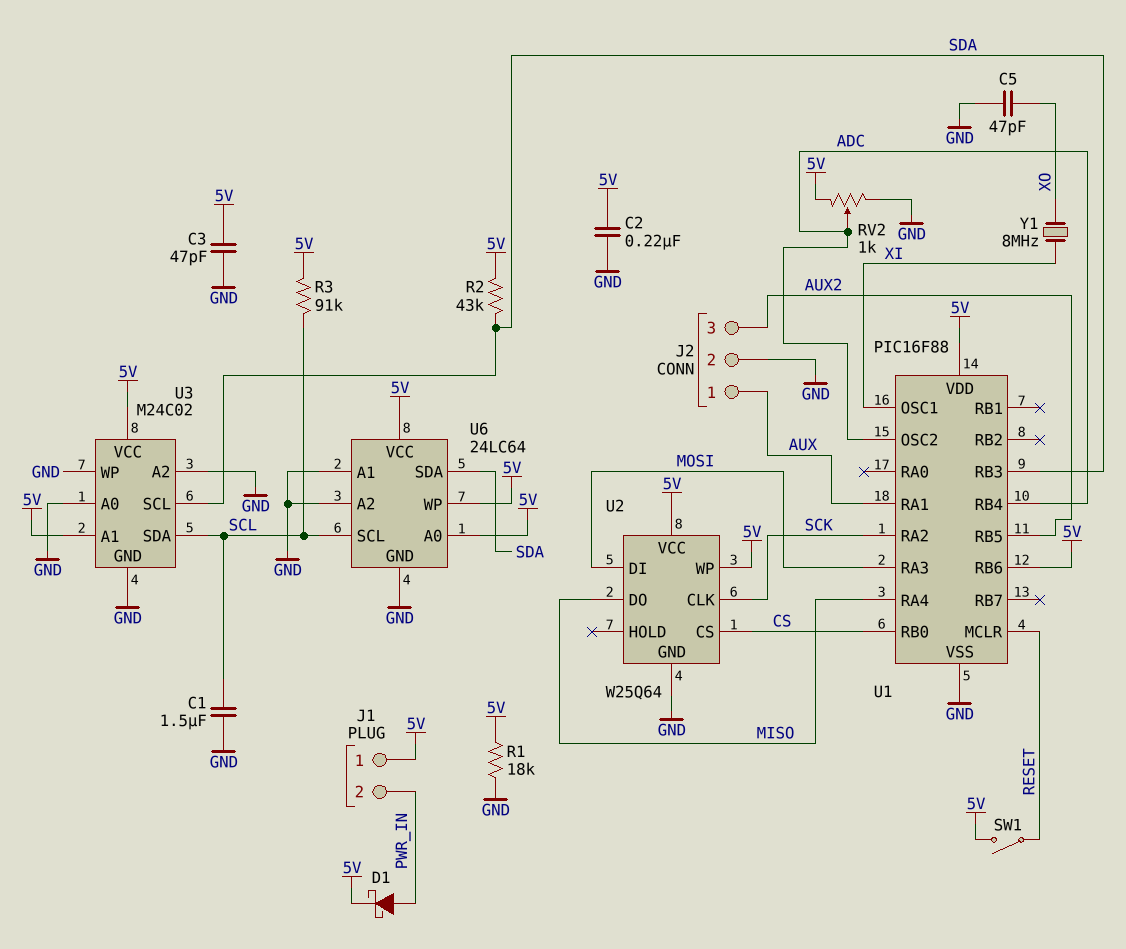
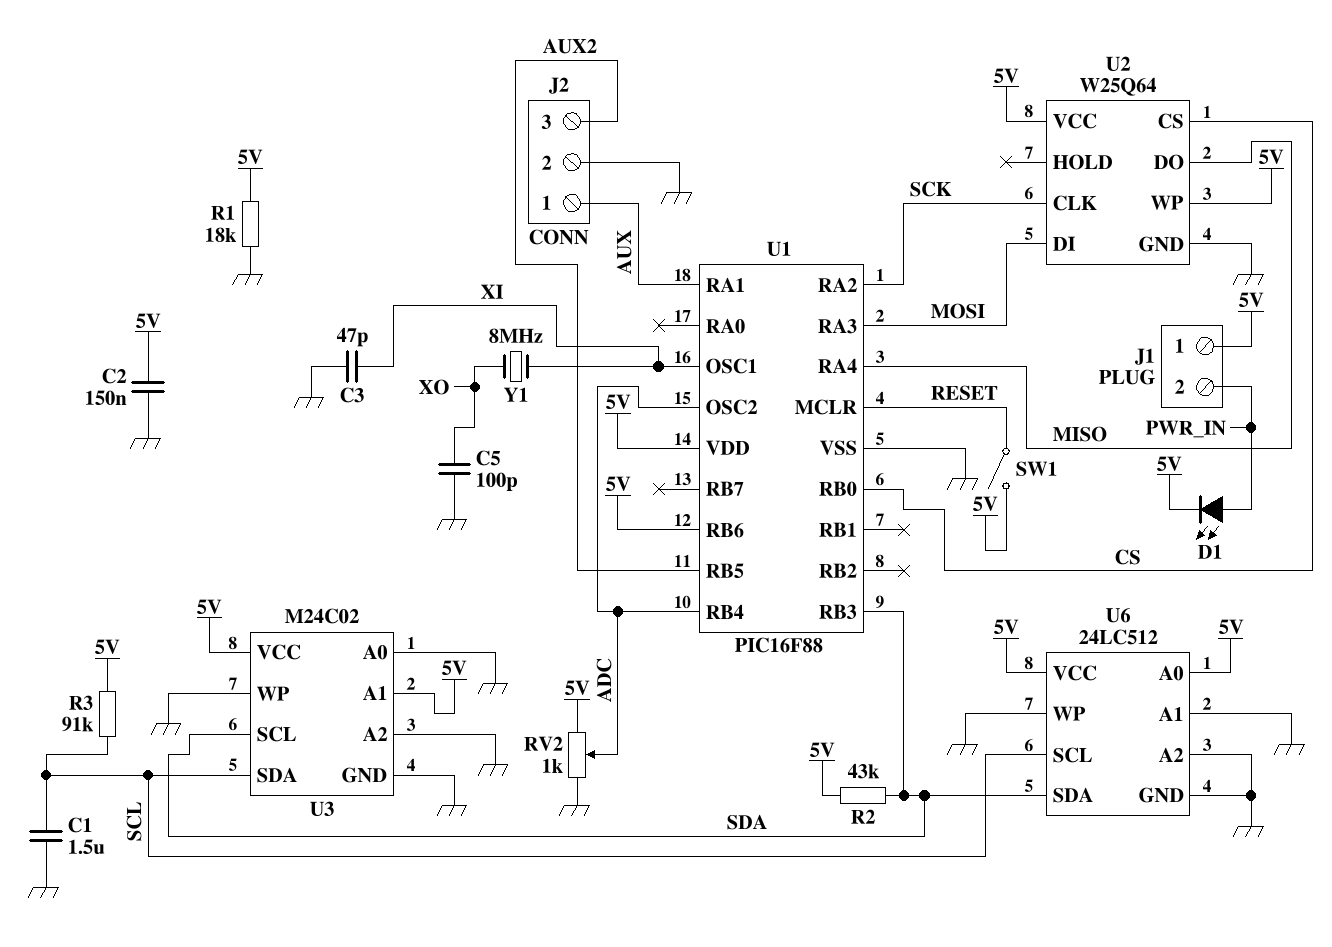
C2: 220nF (5V, GND) -> 150nF (5V, GND)
C3: 47pF (5V, GND) -> 47pF (GND, XI)
C5: 47pF (GND, XO) -> 100pF (GND, XO)
D1: schottky (A PWR_IN, K 5V) -> LED (A PWR_IN, K 5V)
U6: 24LC64 -> 24LC512
U6 pin WP: 5V -> GND

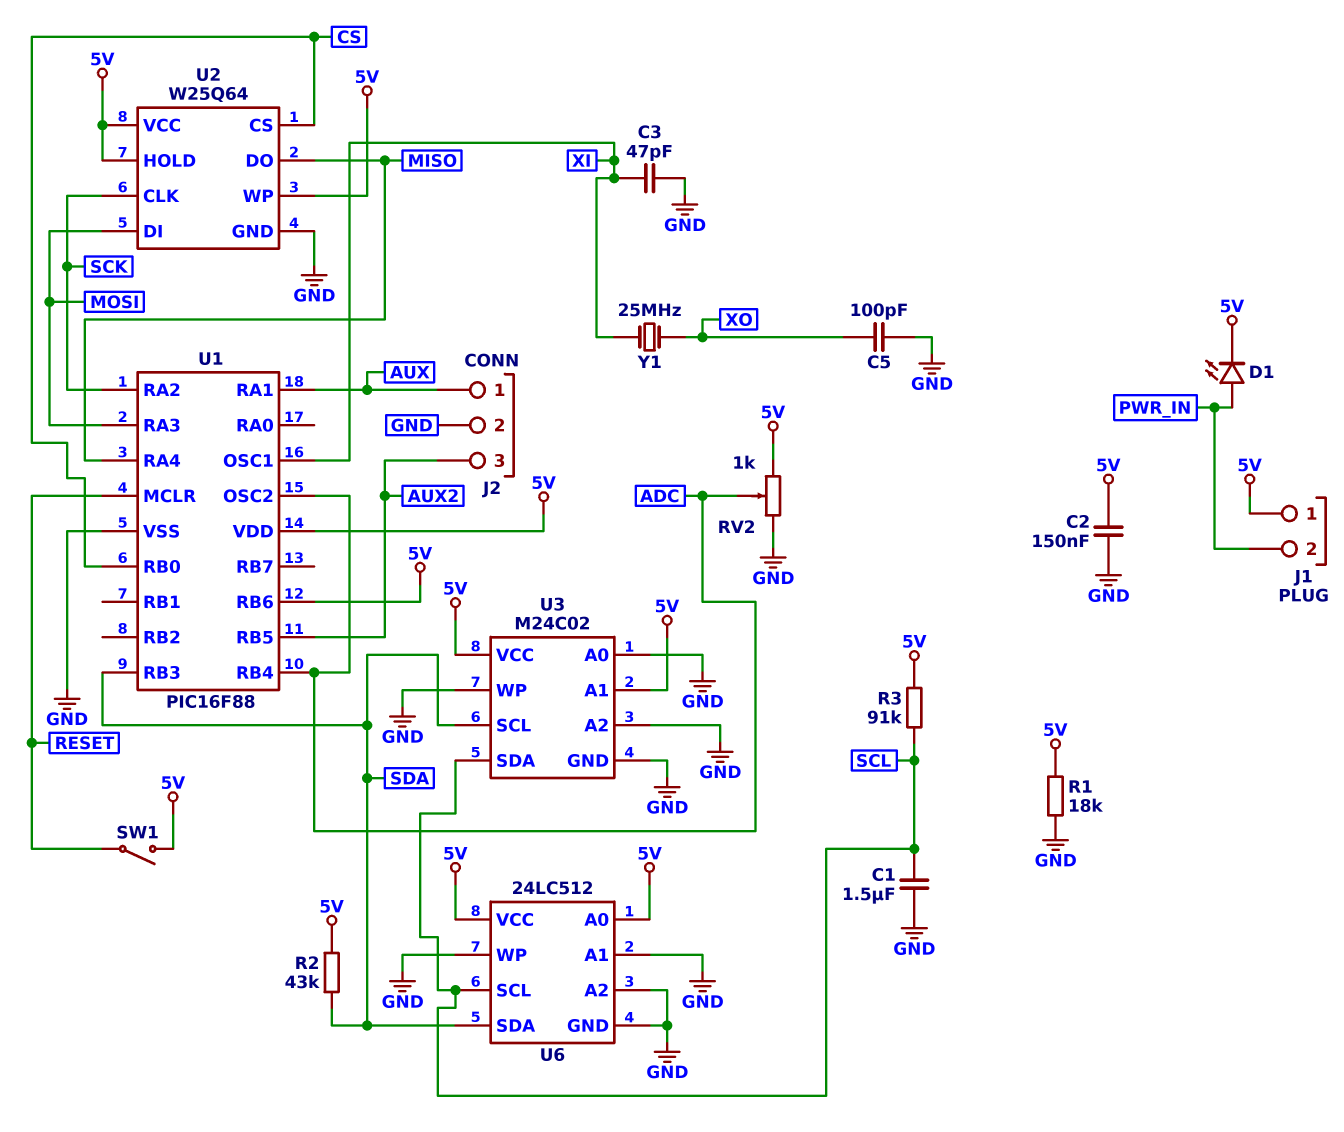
U2 pin HOLD: none -> 5V
Y1: 8MHz (XI, XO) -> 25MHz (XI, XO)

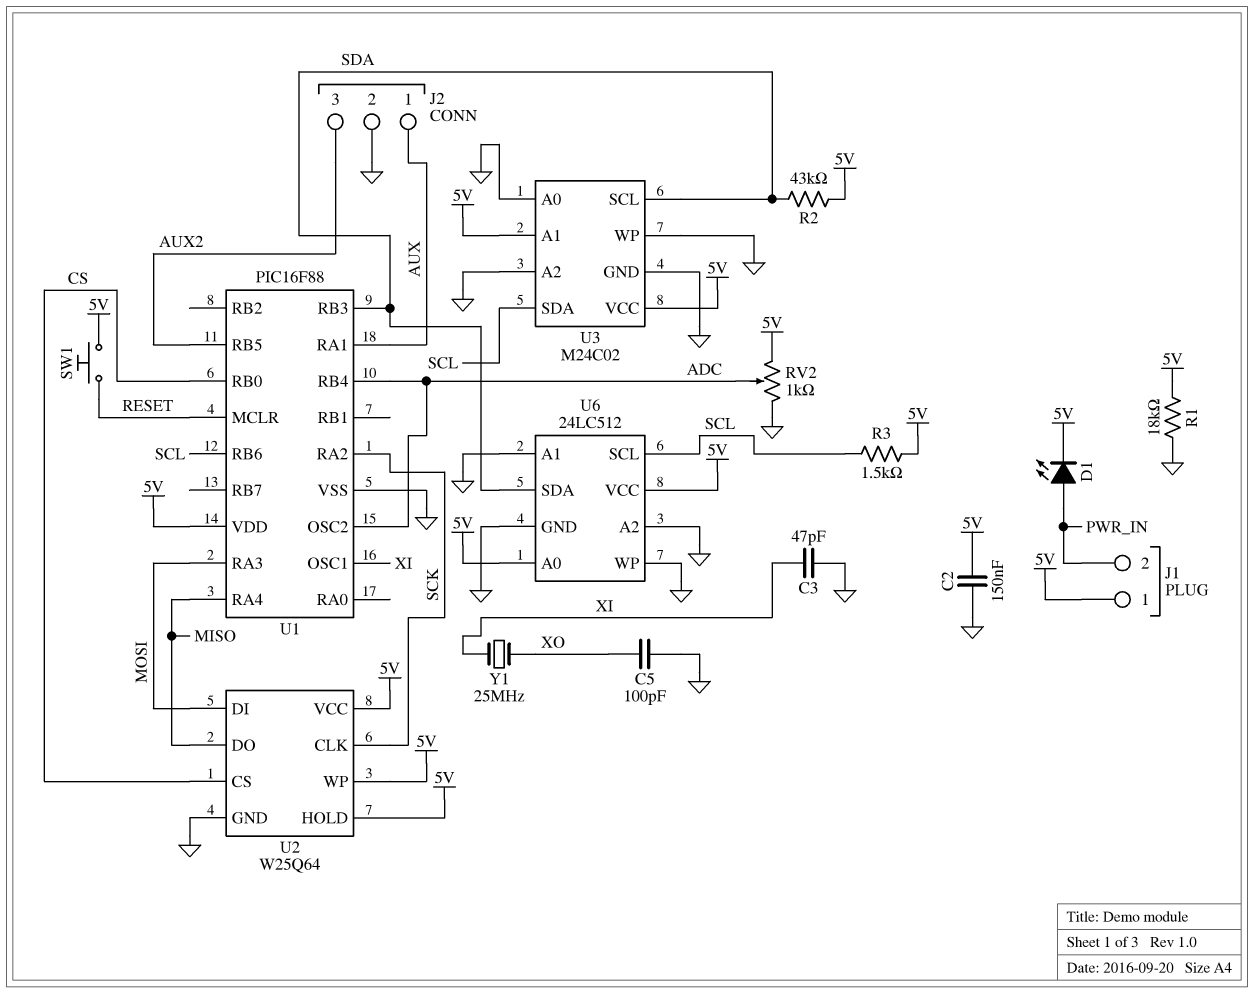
C1: 1.5uF (GND, SCL) -> none
R3: 91k (5V, SCL) -> 1.5k (5V, SCL)
SW1: switch (5V, RESET) -> button (5V, RESET)
U1 pin RB6: 5V -> SCL

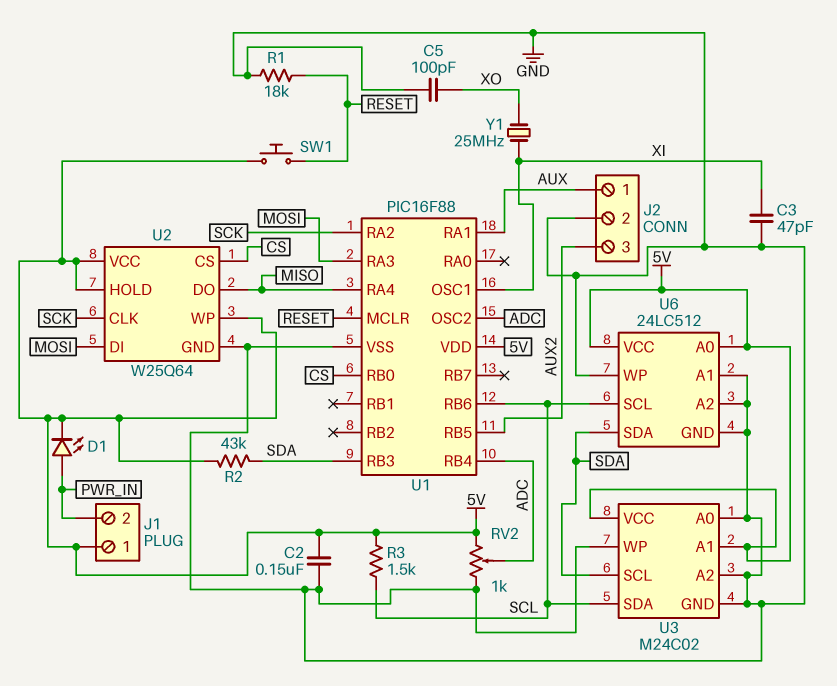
R1: 18k (5V, GND) -> 18k (GND, RESET)

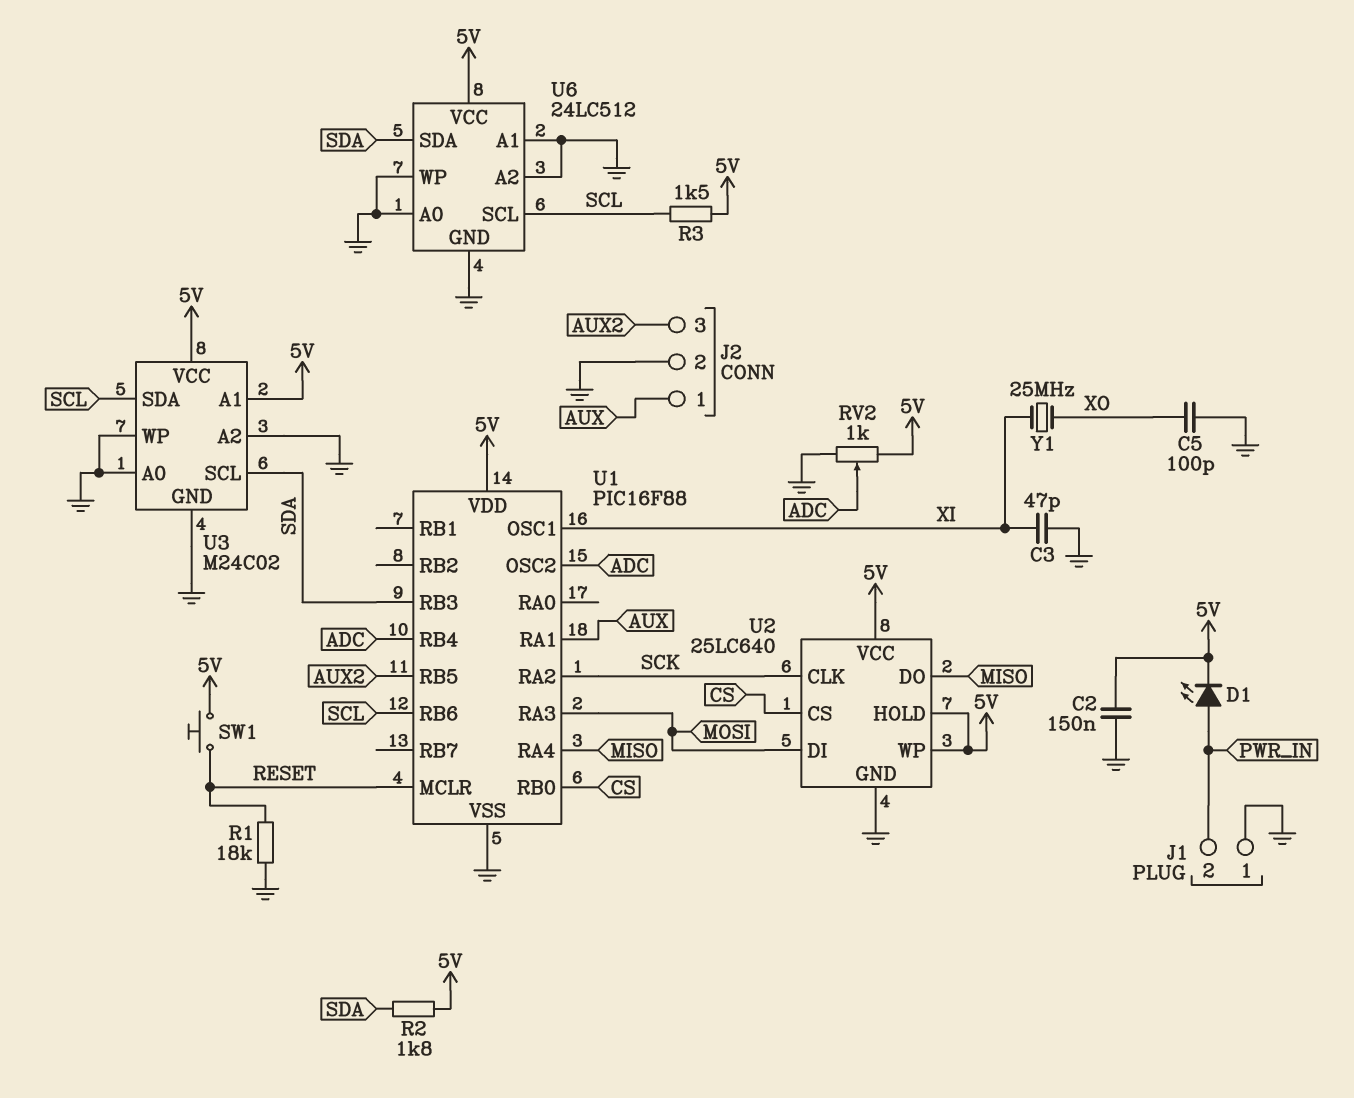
J1 pin 1: 5V -> GND
R2: 43k (5V, SDA) -> 1.8k (5V, SDA)
U2: W25Q64 -> 25LC640
U6 pin A0: 5V -> GND

